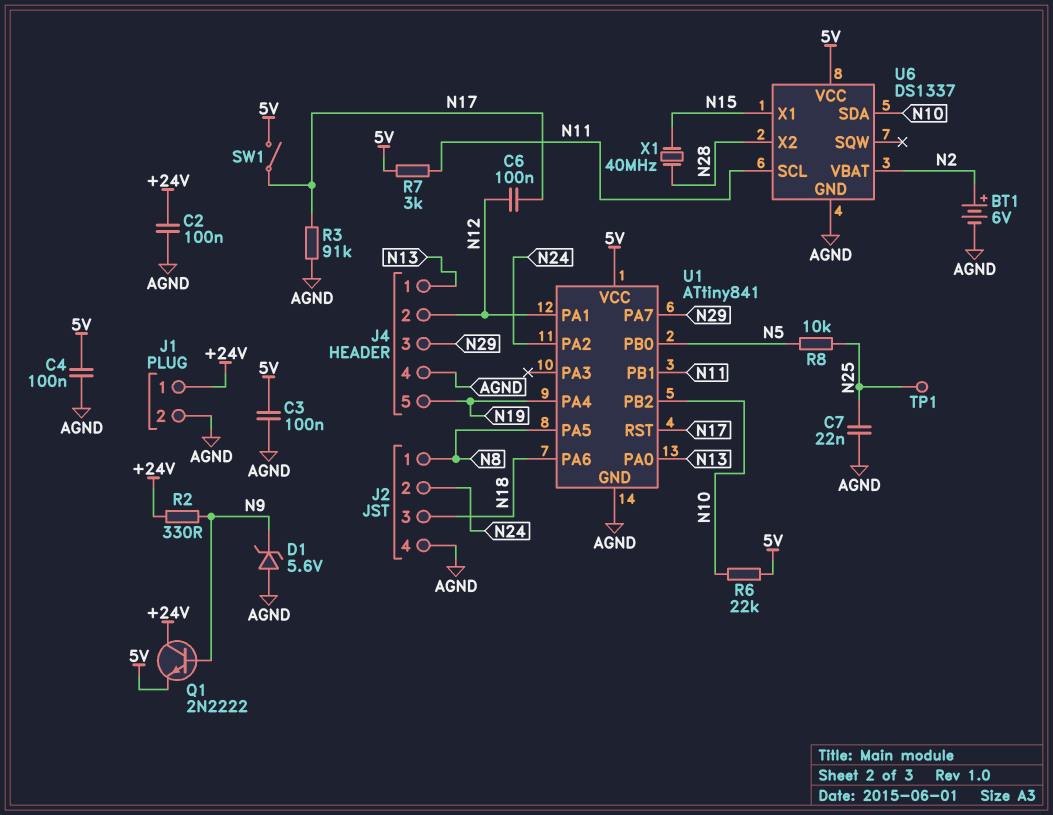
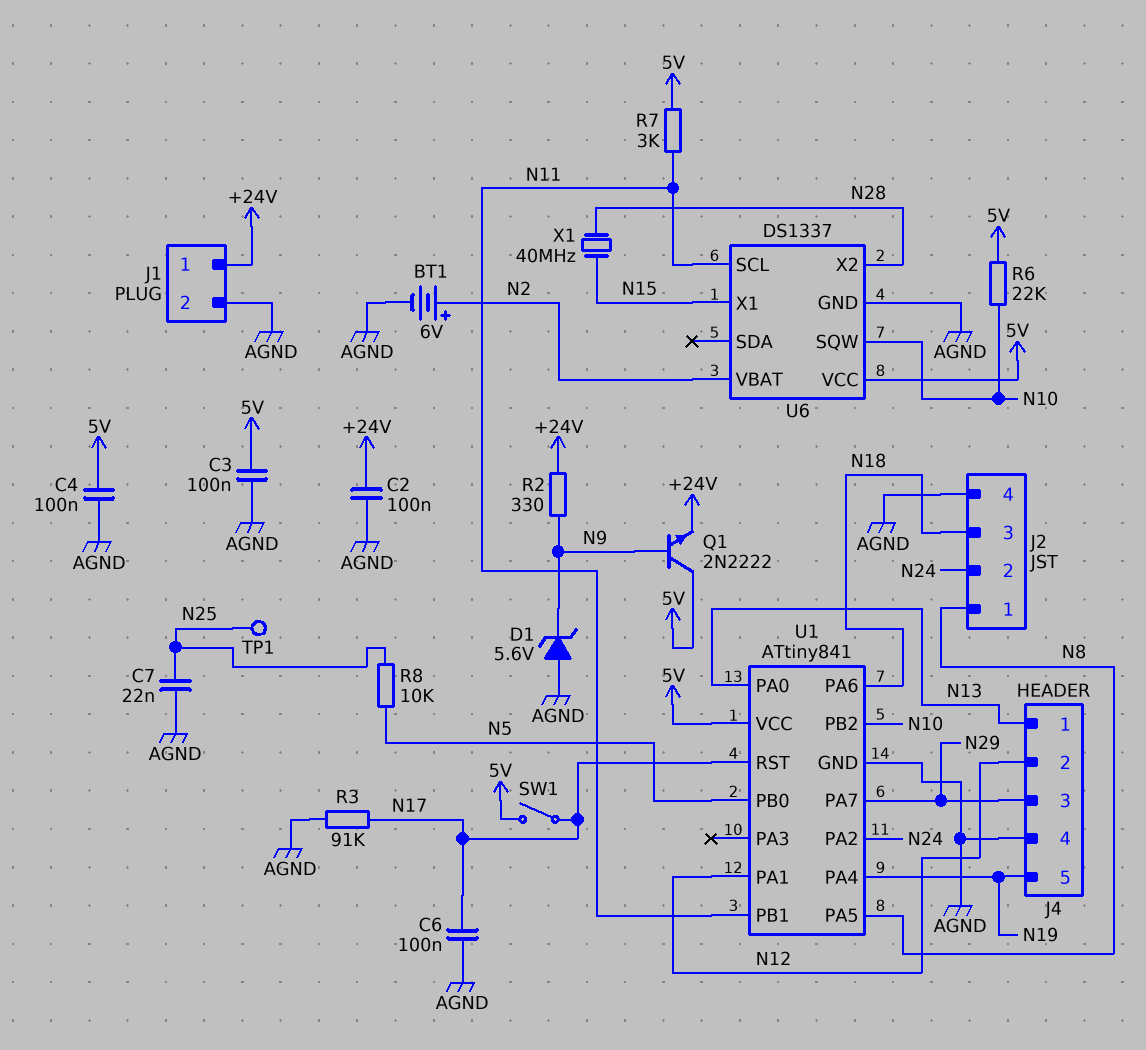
C6: 100nF (N12, N17) -> 100nF (AGND, N17)
Q1: NPN 2N2222 (B N9, C +24V, E 5V) -> NPN 2N2222 (B N9, C 5V, E +24V)
U6 pin SDA: N10 -> none
U6 pin SQW: none -> N10

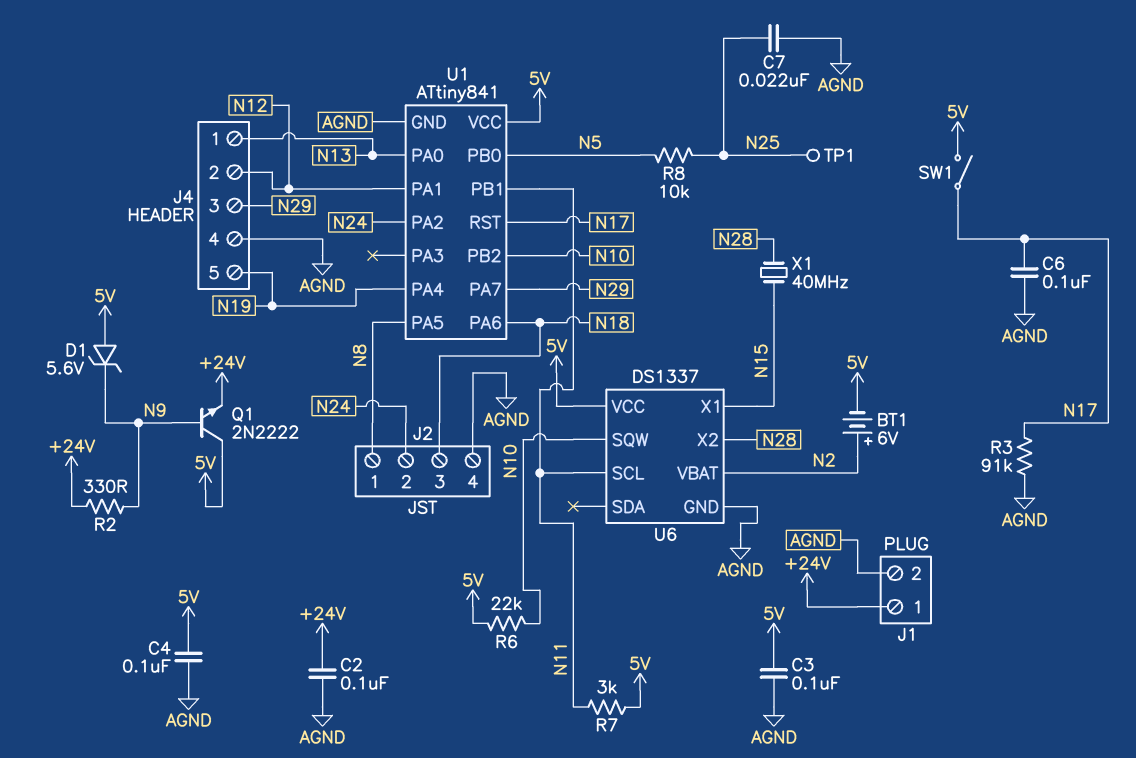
BT1: 6V (plus N2, minus AGND) -> 6V (plus N2, minus 5V)
D1: zener 5.6V (A AGND, K N9) -> zener 5.6V (A 5V, K N9)

